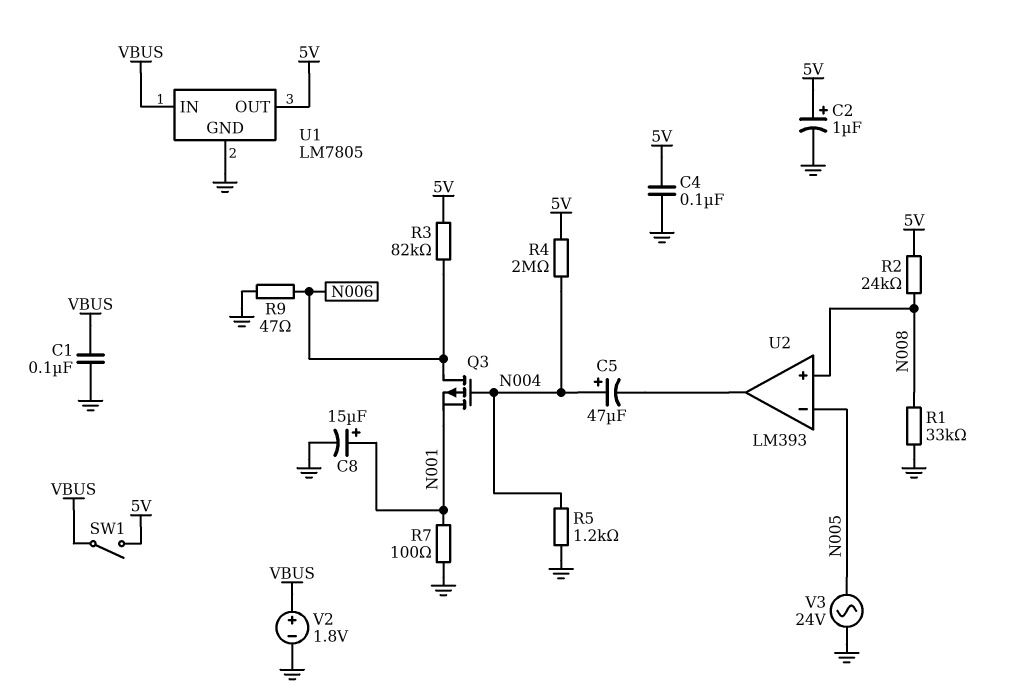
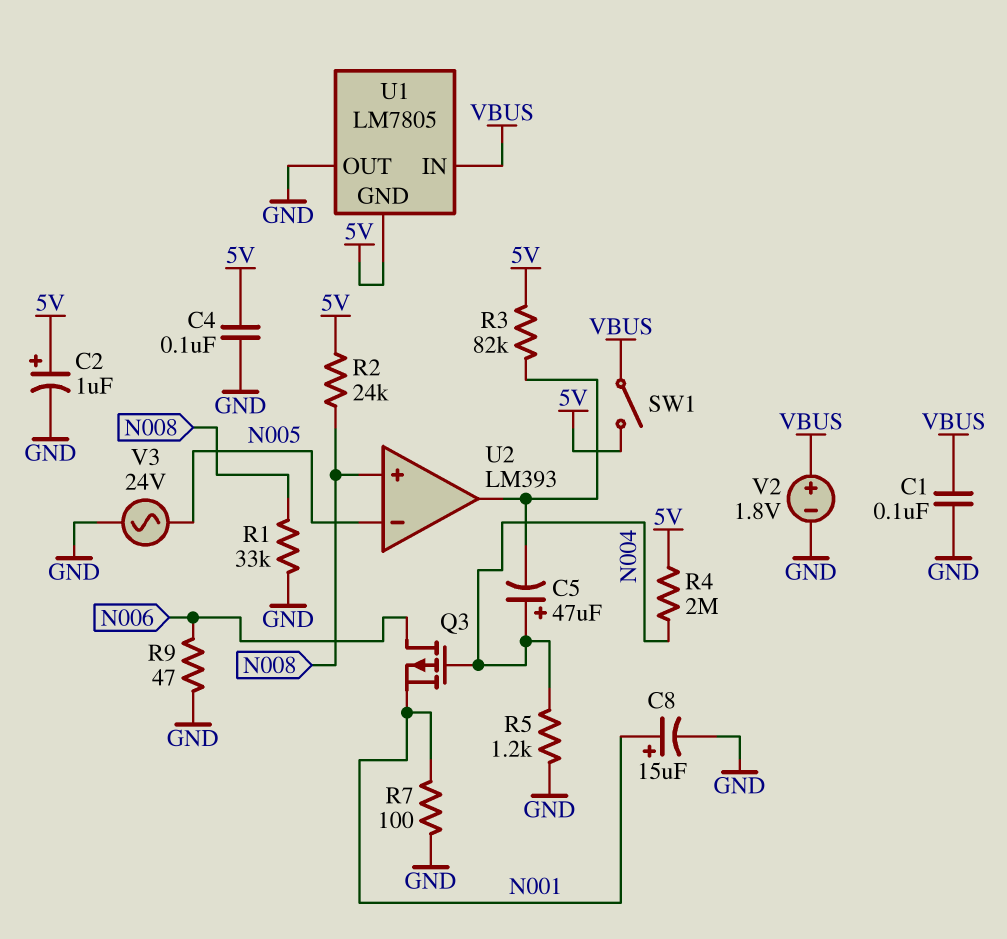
R3: 82k (5V, N006) -> 82k (5V, U2/out)
U1 pin GND: GND -> 5V
U1 pin OUT: 5V -> GND

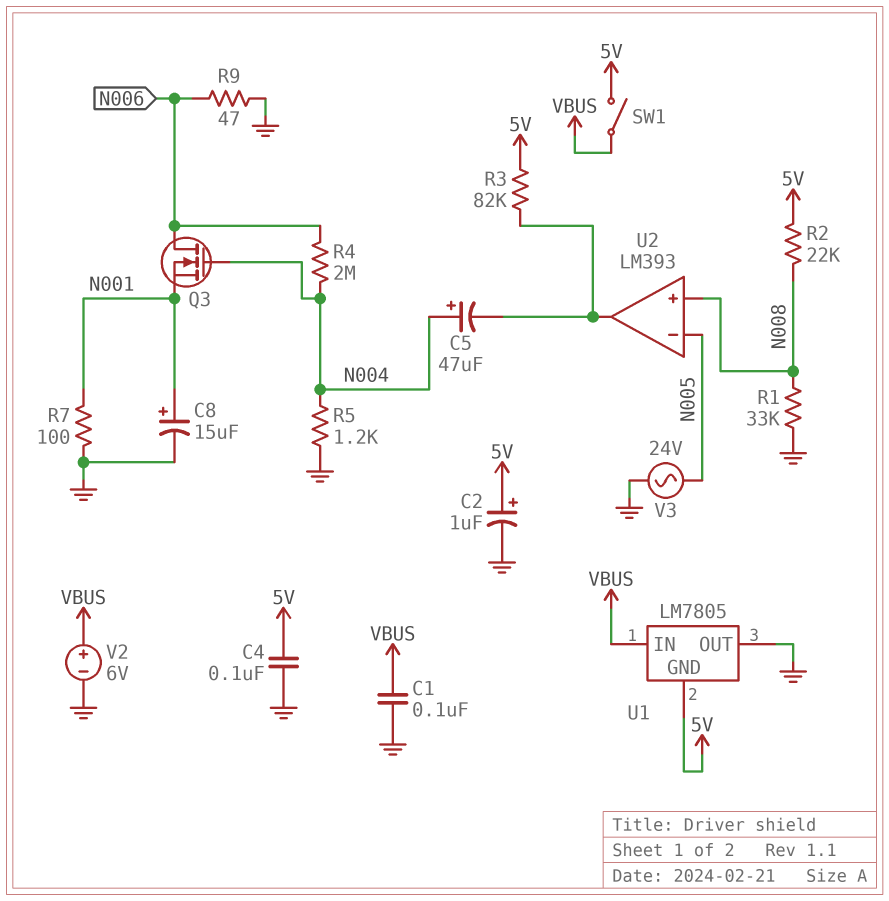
Q3: PMOS (G N004, D N006, S N001) -> NMOS (G N004, D N006, S N001)
R2: 24k (5V, N008) -> 22k (5V, N008)
R4: 2M (5V, N004) -> 2M (N004, N006)
V2: 1.8V (plus VBUS, minus GND) -> 6V (plus VBUS, minus GND)

